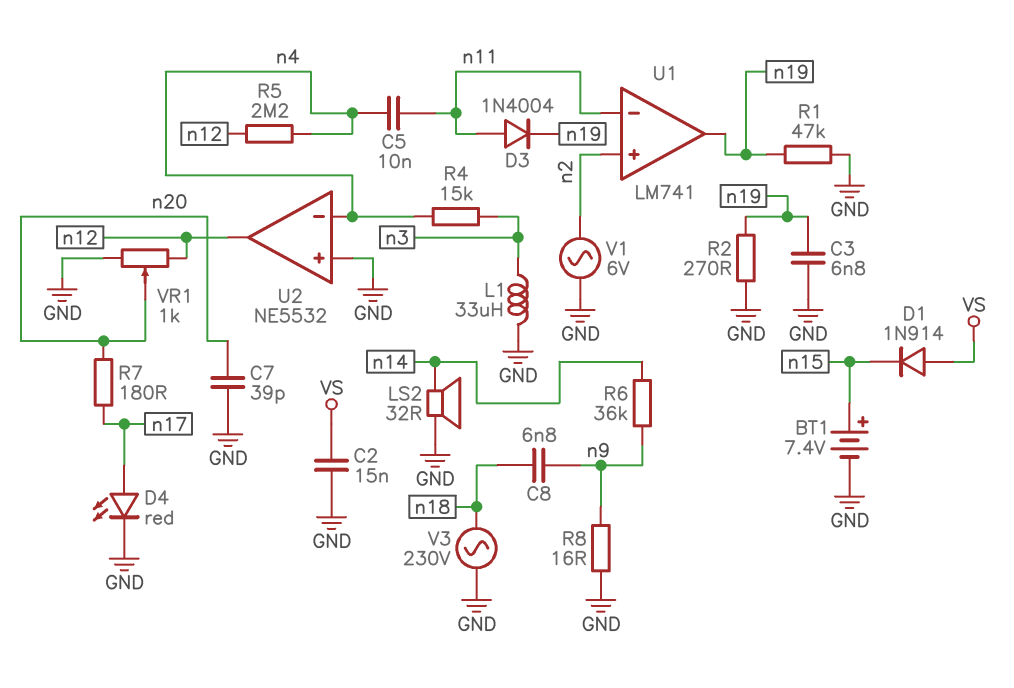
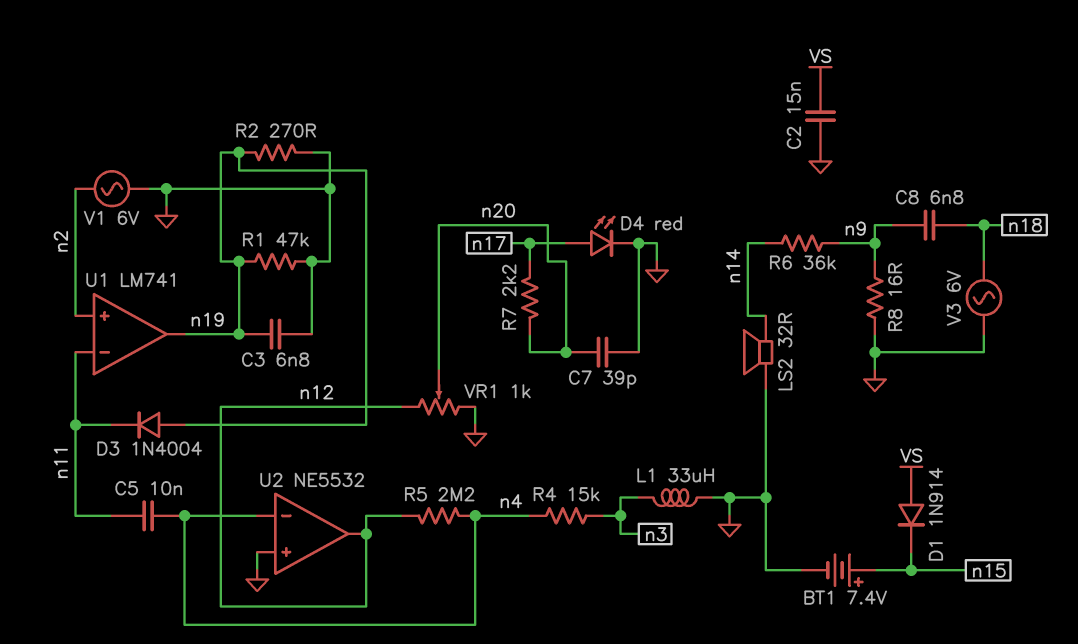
D3: diode 1N4004 (A n11, K n19) -> diode 1N4004 (A n19, K n11)
R7: 180 (n17, n20) -> 2.2k (n17, n20)
V3: AC 230V (GND, n18) -> AC 6V (GND, n18)

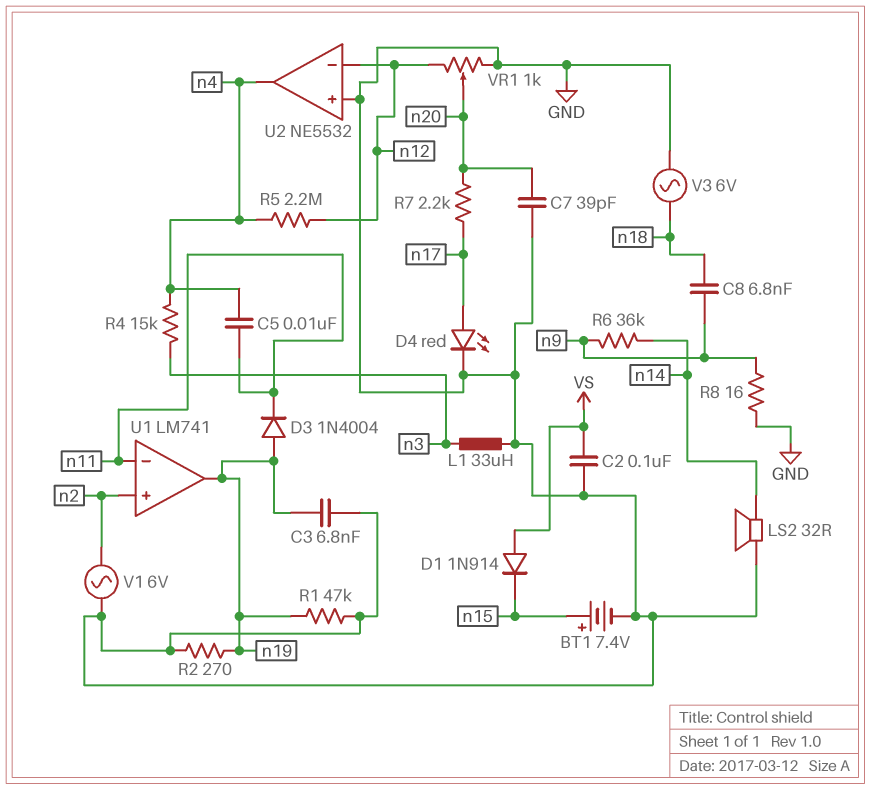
C2: 15nF (GND, VS) -> 100nF (GND, VS)
U2 pin in-: n4 -> n12
U2 pin out: n12 -> n4

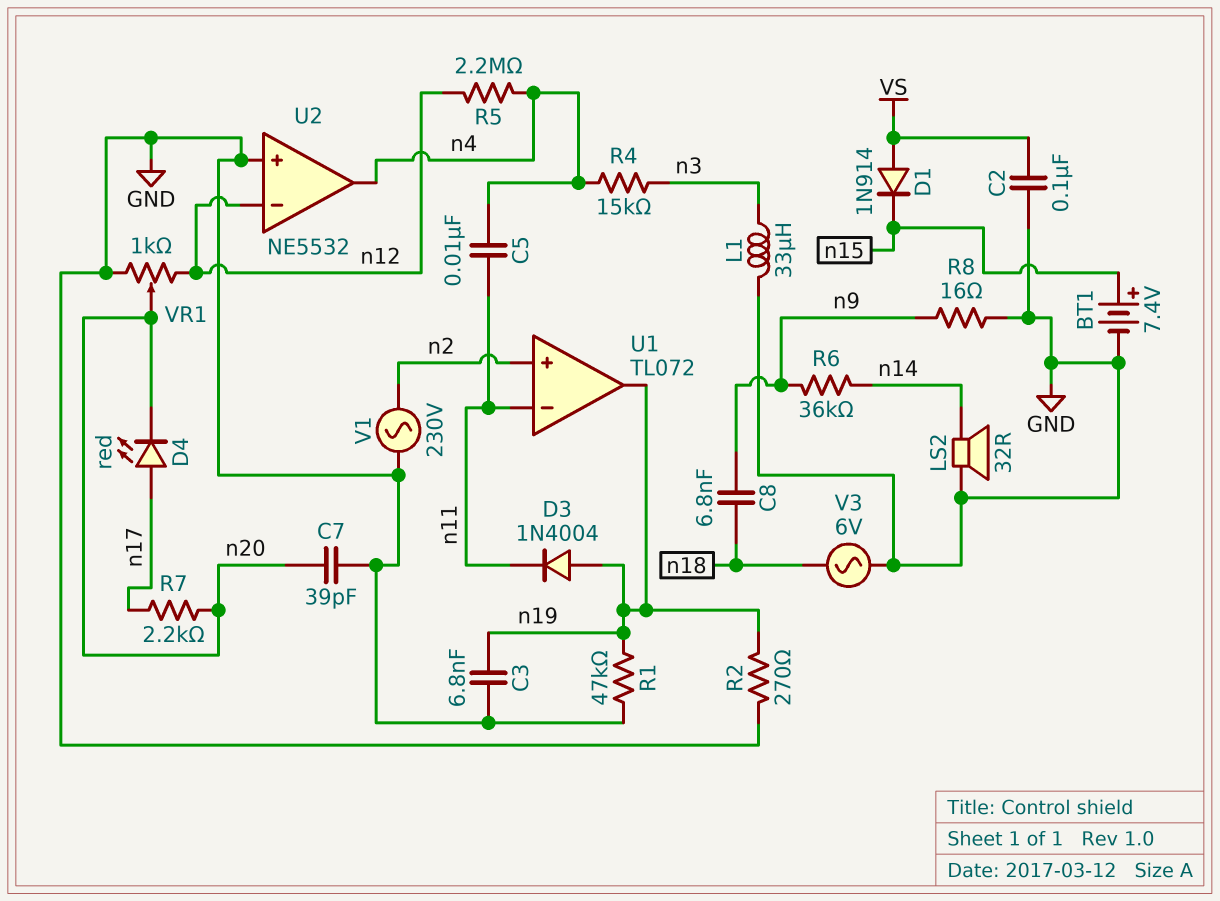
D4: LED red (A n17, K GND) -> LED red (A n17, K n20)
U1: LM741 -> TL072
V1: AC 6V (GND, n2) -> AC 230V (GND, n2)

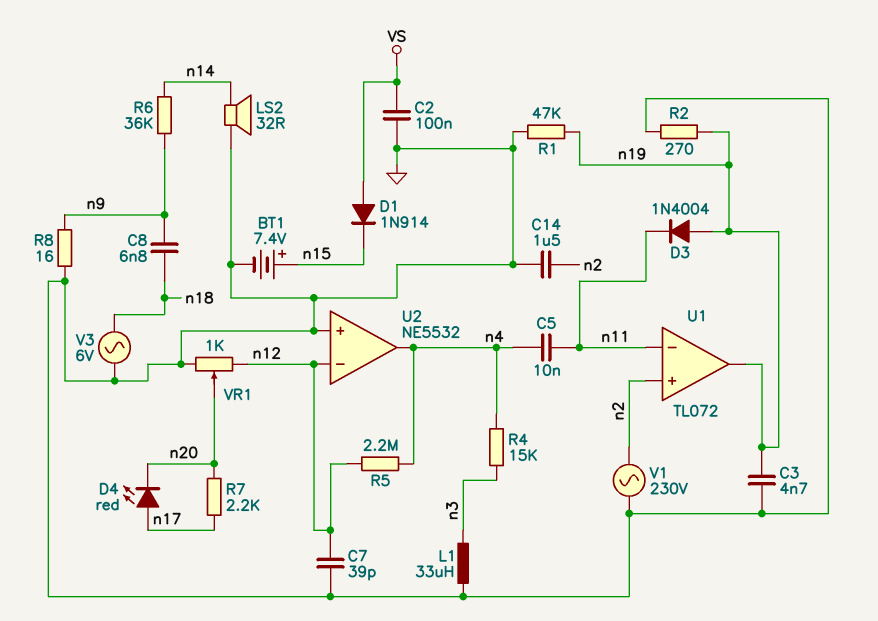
C3: 6.8nF (GND, n19) -> 4.7nF (GND, n19)
C7: 39pF (GND, n20) -> 39pF (GND, n12)
C14: none -> 1.5uF (GND, n2)

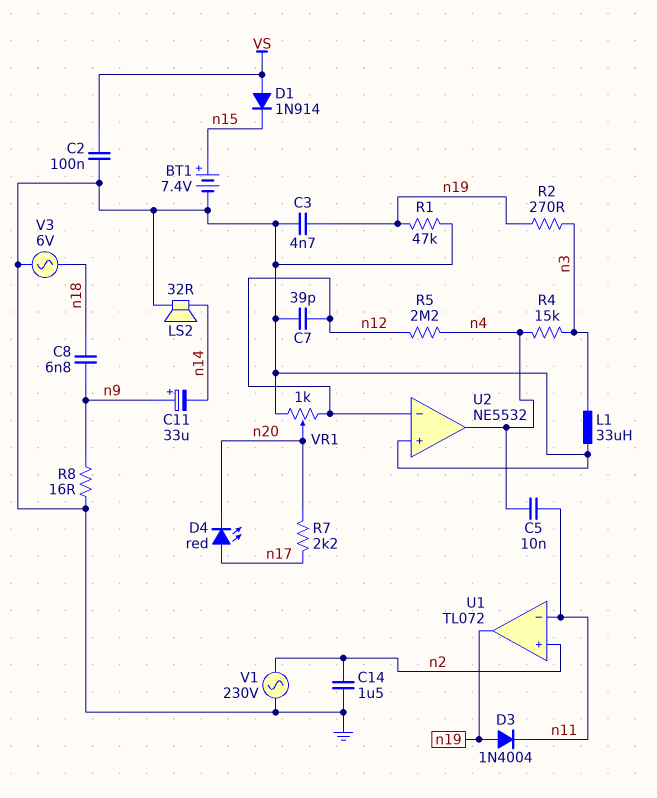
C11: none -> 33uF (plus n9, minus n14)
R2: 270 (GND, n19) -> 270 (n3, n19)
R6: 36k (n9, n14) -> none

